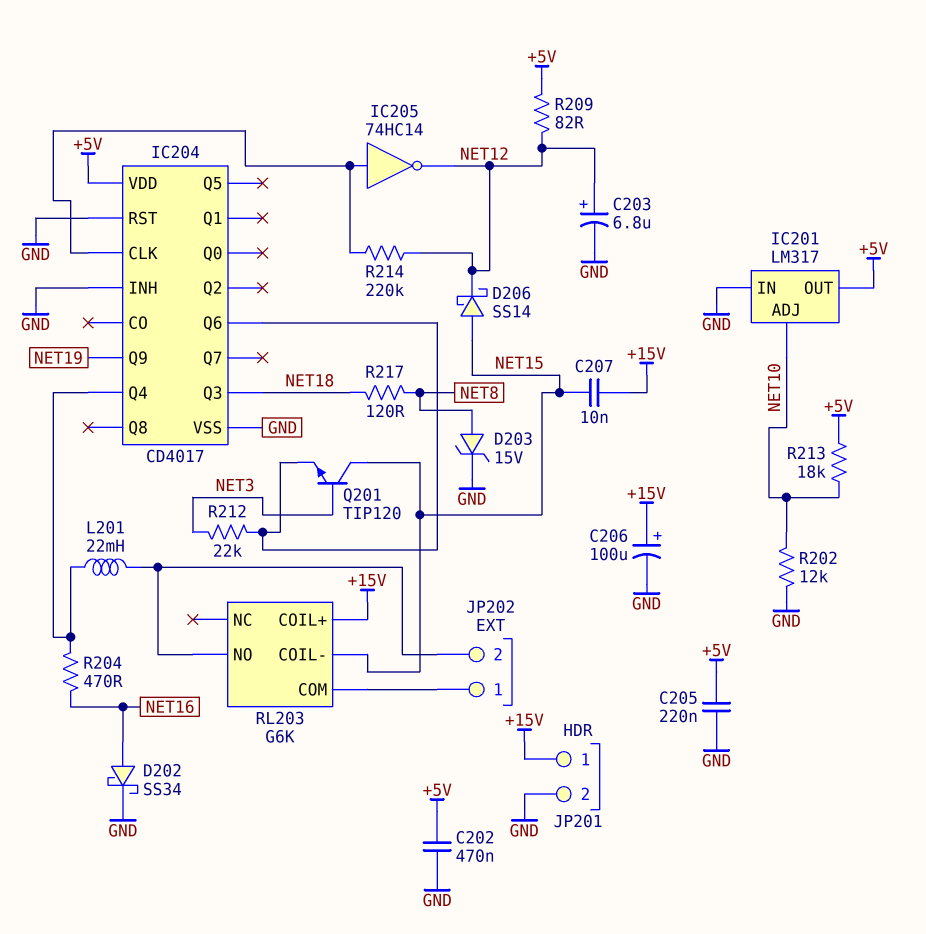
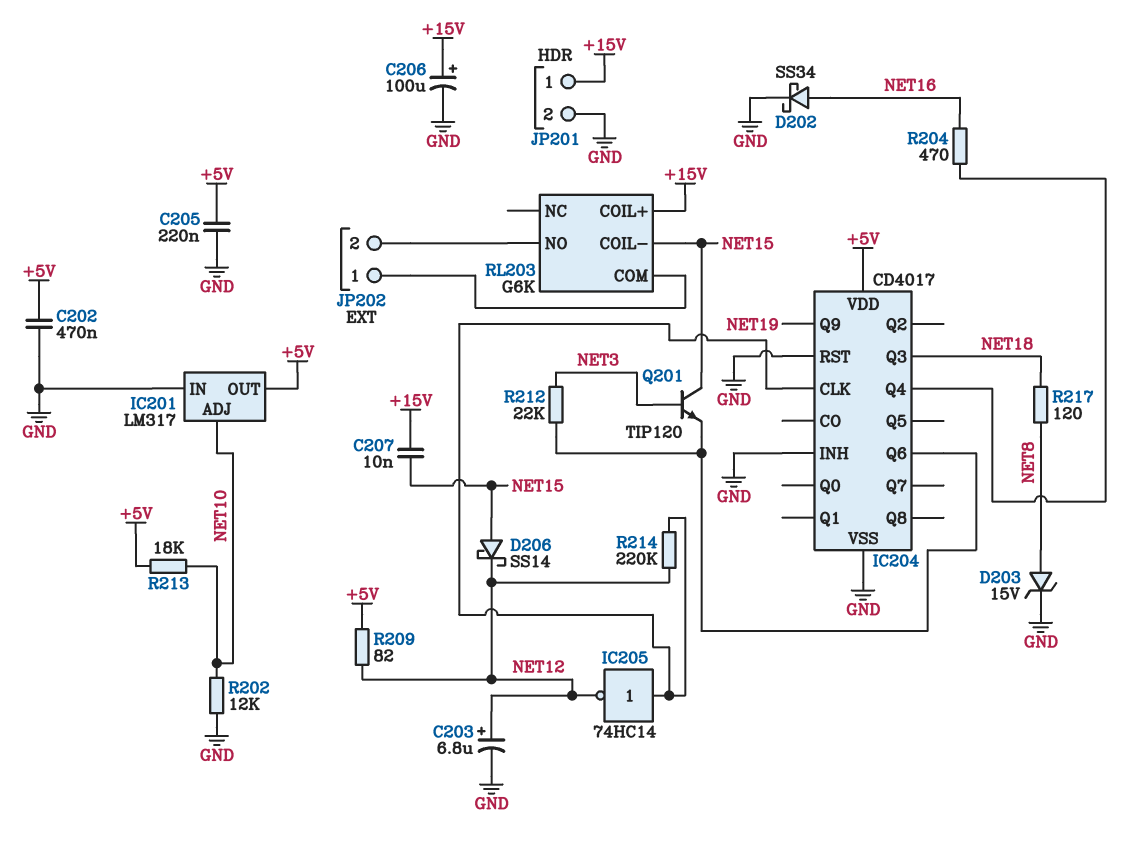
L201: 22mH (IC204/Q4, JP202/2) -> none

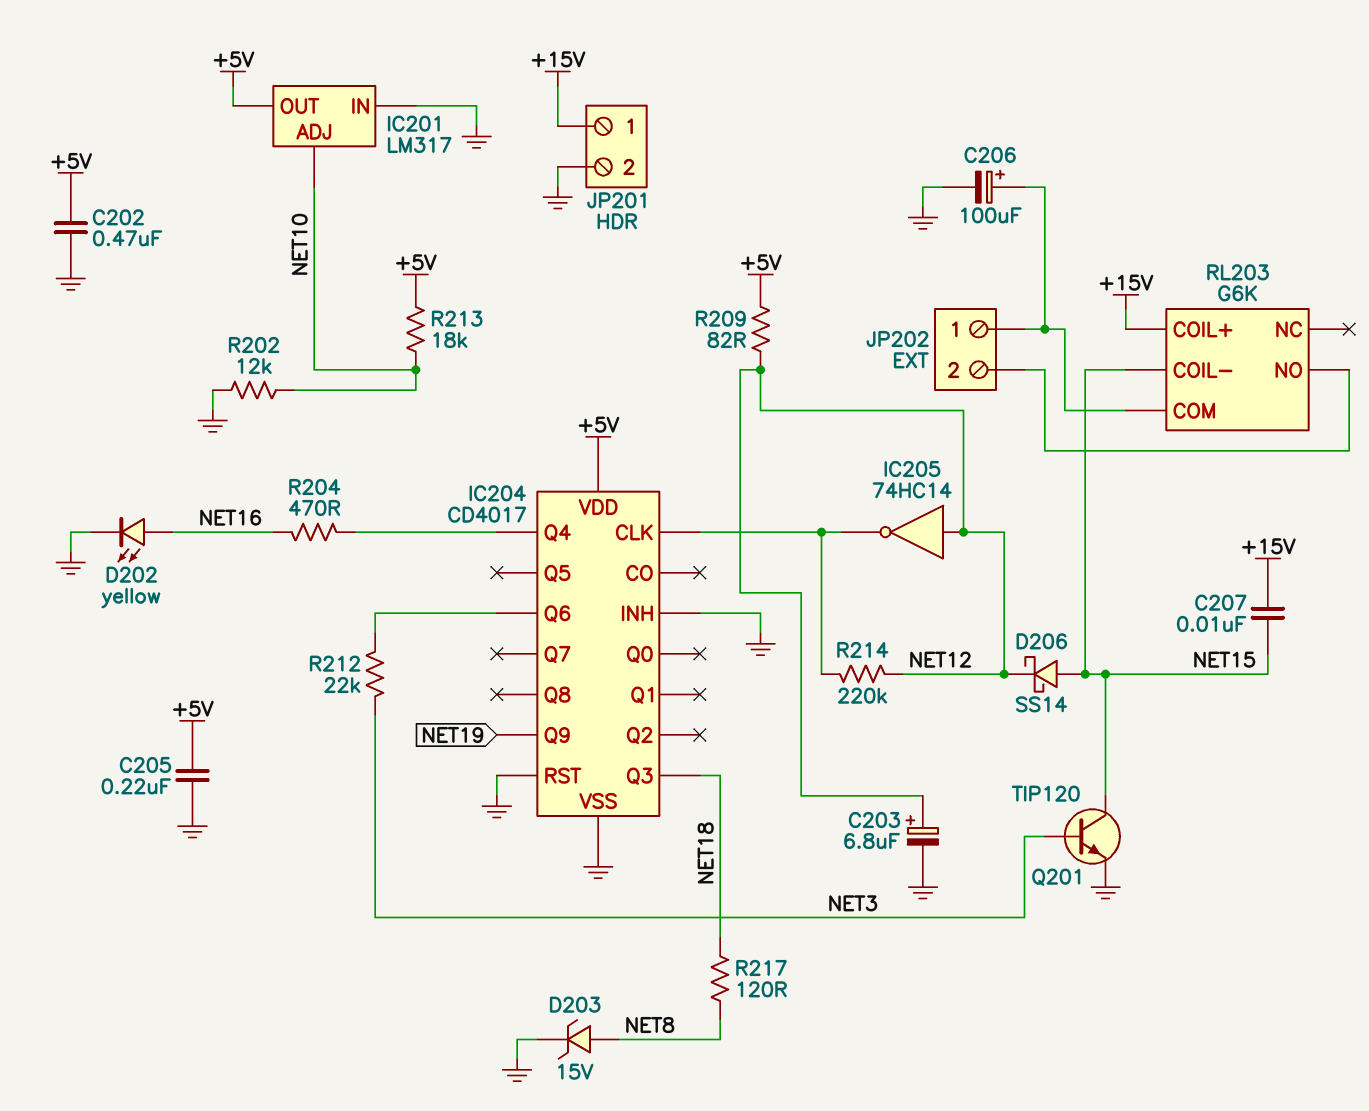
C206: 100uF (plus +15V, minus GND) -> 100uF (plus JP202/1, minus GND)
D202: schottky SS34 (A NET16, K GND) -> LED yellow (A NET16, K GND)
IC205: NOT 74HC14 (in IC204/CLK, out NET12) -> NOT 74HC14 (in NET12, out IC204/CLK)
Q201: NPN TIP120 (B NET3, C NET15, E IC204/Q6) -> NPN TIP120 (B NET3, C NET15, E GND)

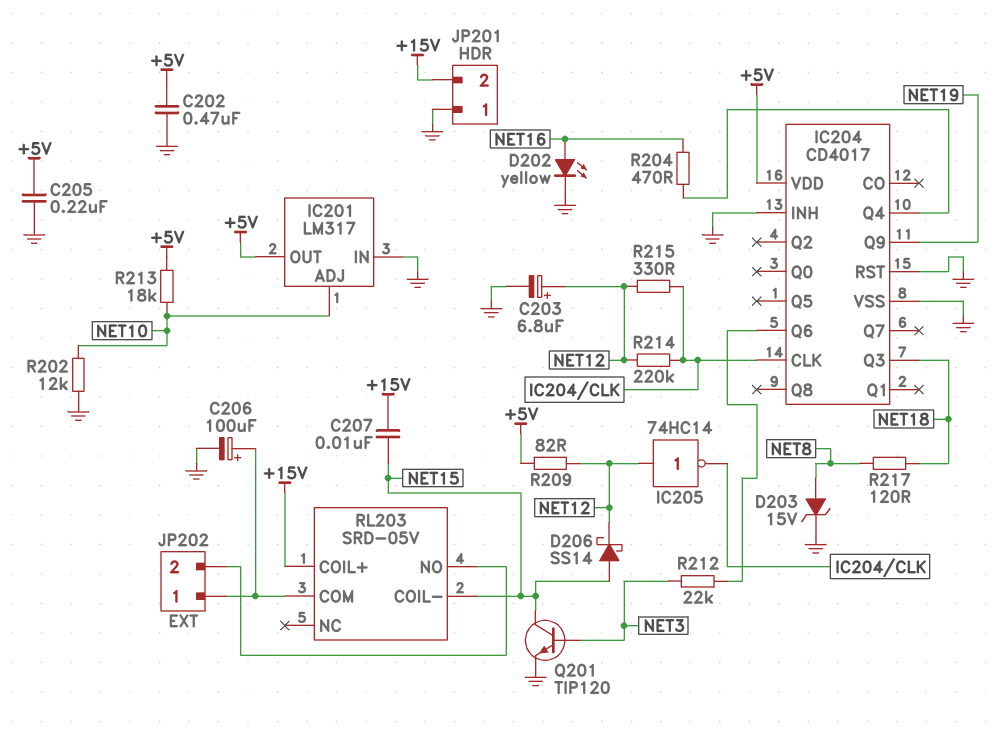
JP201 pin 1: +15V -> GND
JP201 pin 2: GND -> +15V
R215: none -> 330 (IC204/CLK, NET12)
RL203: G6K -> SRD-05V

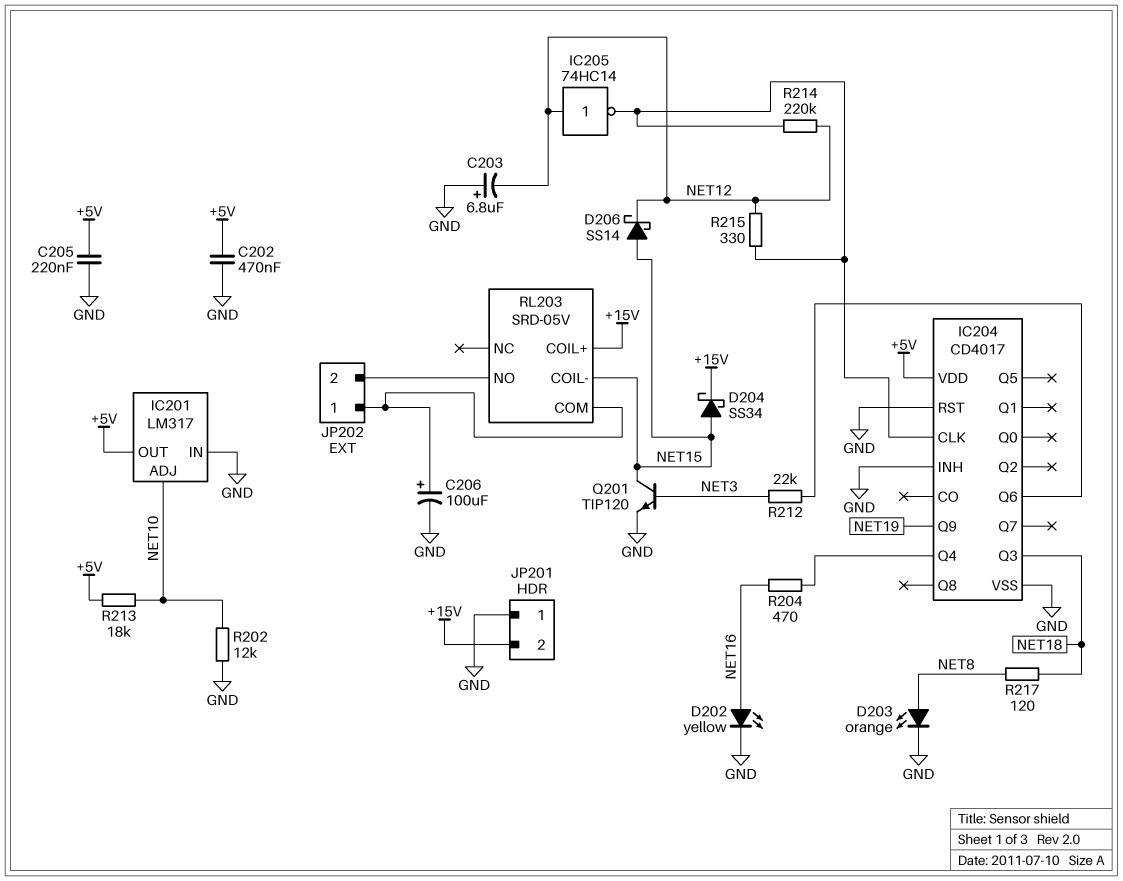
C203: 6.8uF (plus NET12, minus GND) -> 6.8uF (plus GND, minus NET12)
C207: 10nF (+15V, NET15) -> none
D203: zener 15V (A NET8, K GND) -> LED orange (A NET8, K GND)
D204: none -> schottky SS34 (A NET15, K +15V)
R209: 82 (+5V, NET12) -> none

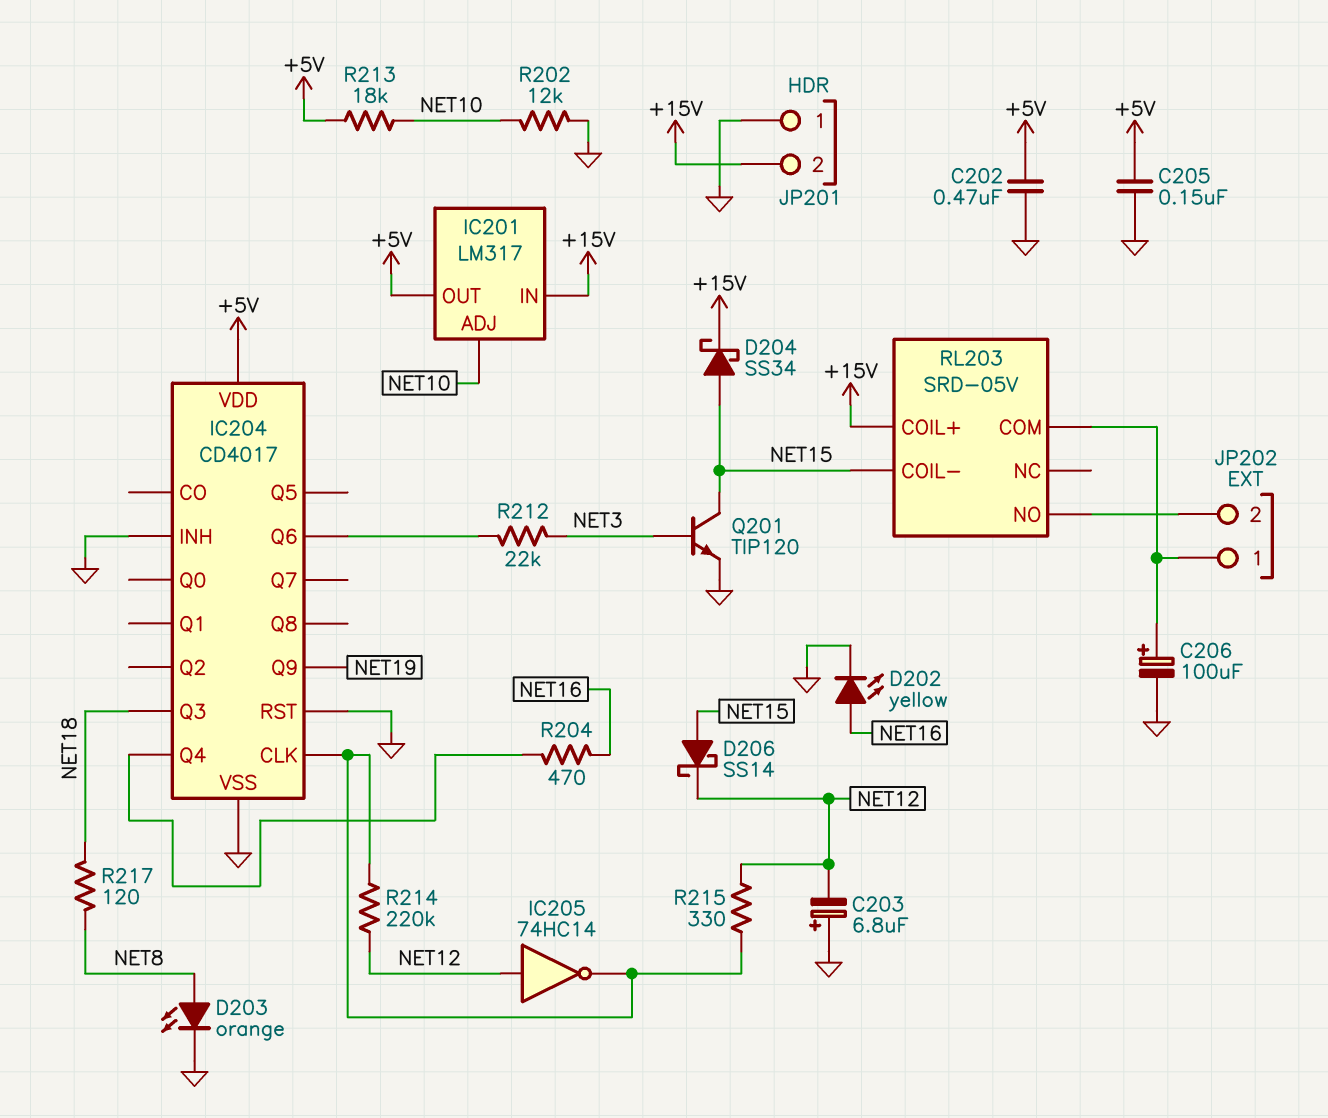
C205: 220nF (+5V, GND) -> 150nF (+5V, GND)
IC201 pin IN: GND -> +15V

